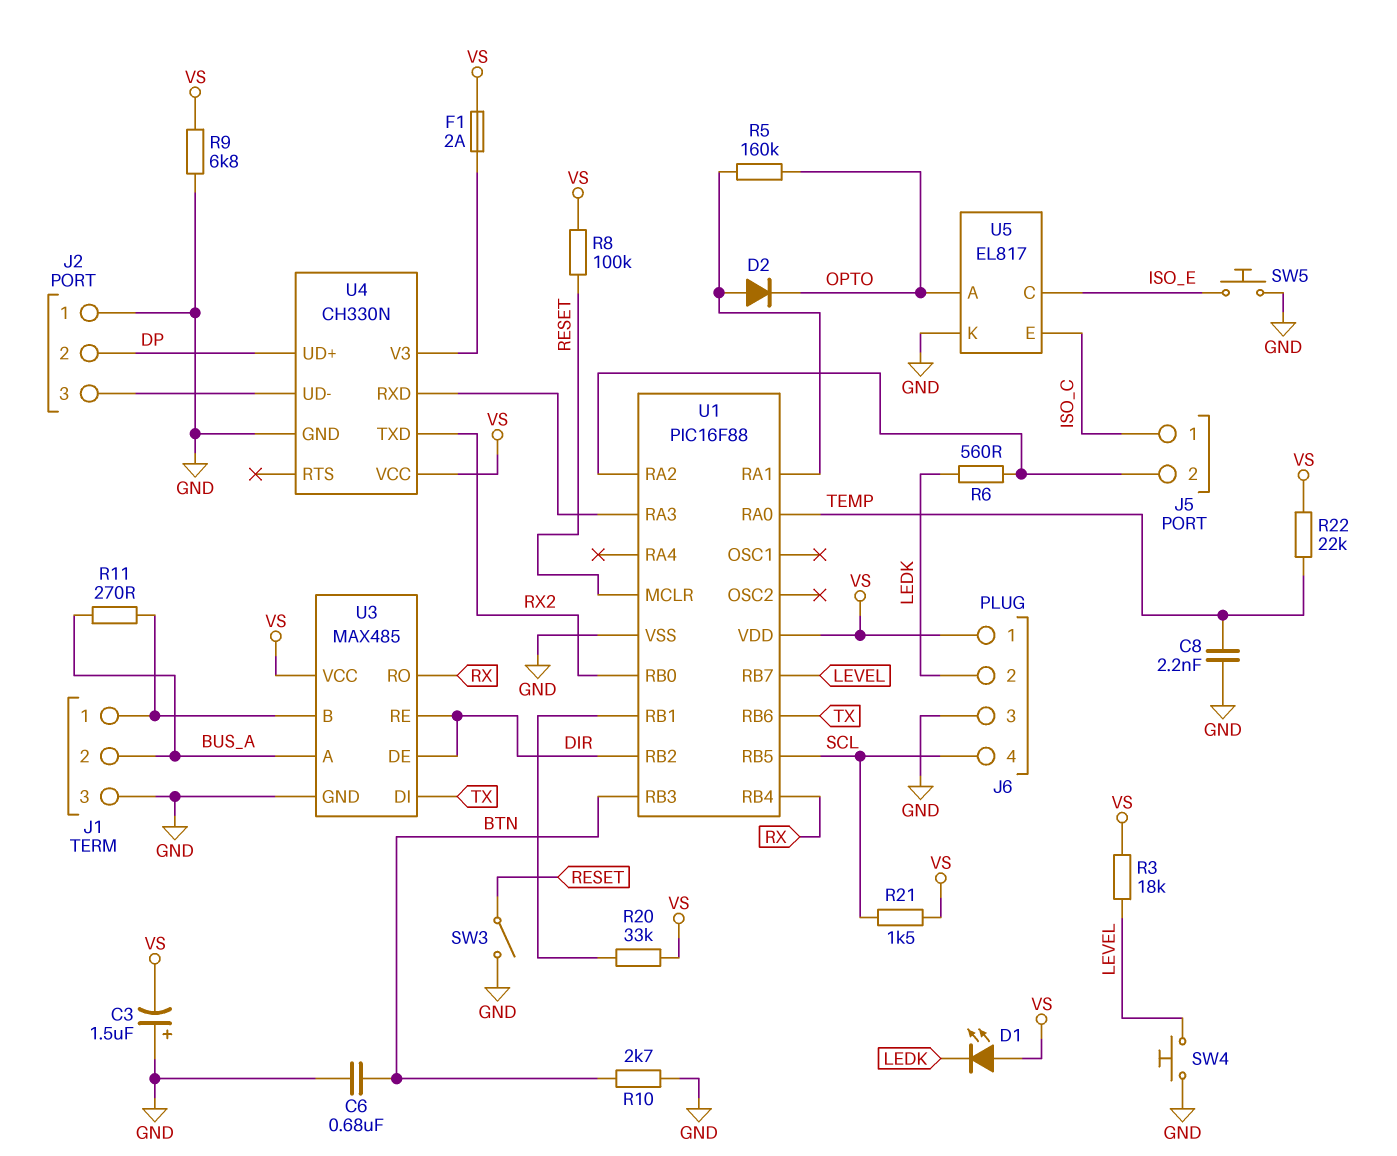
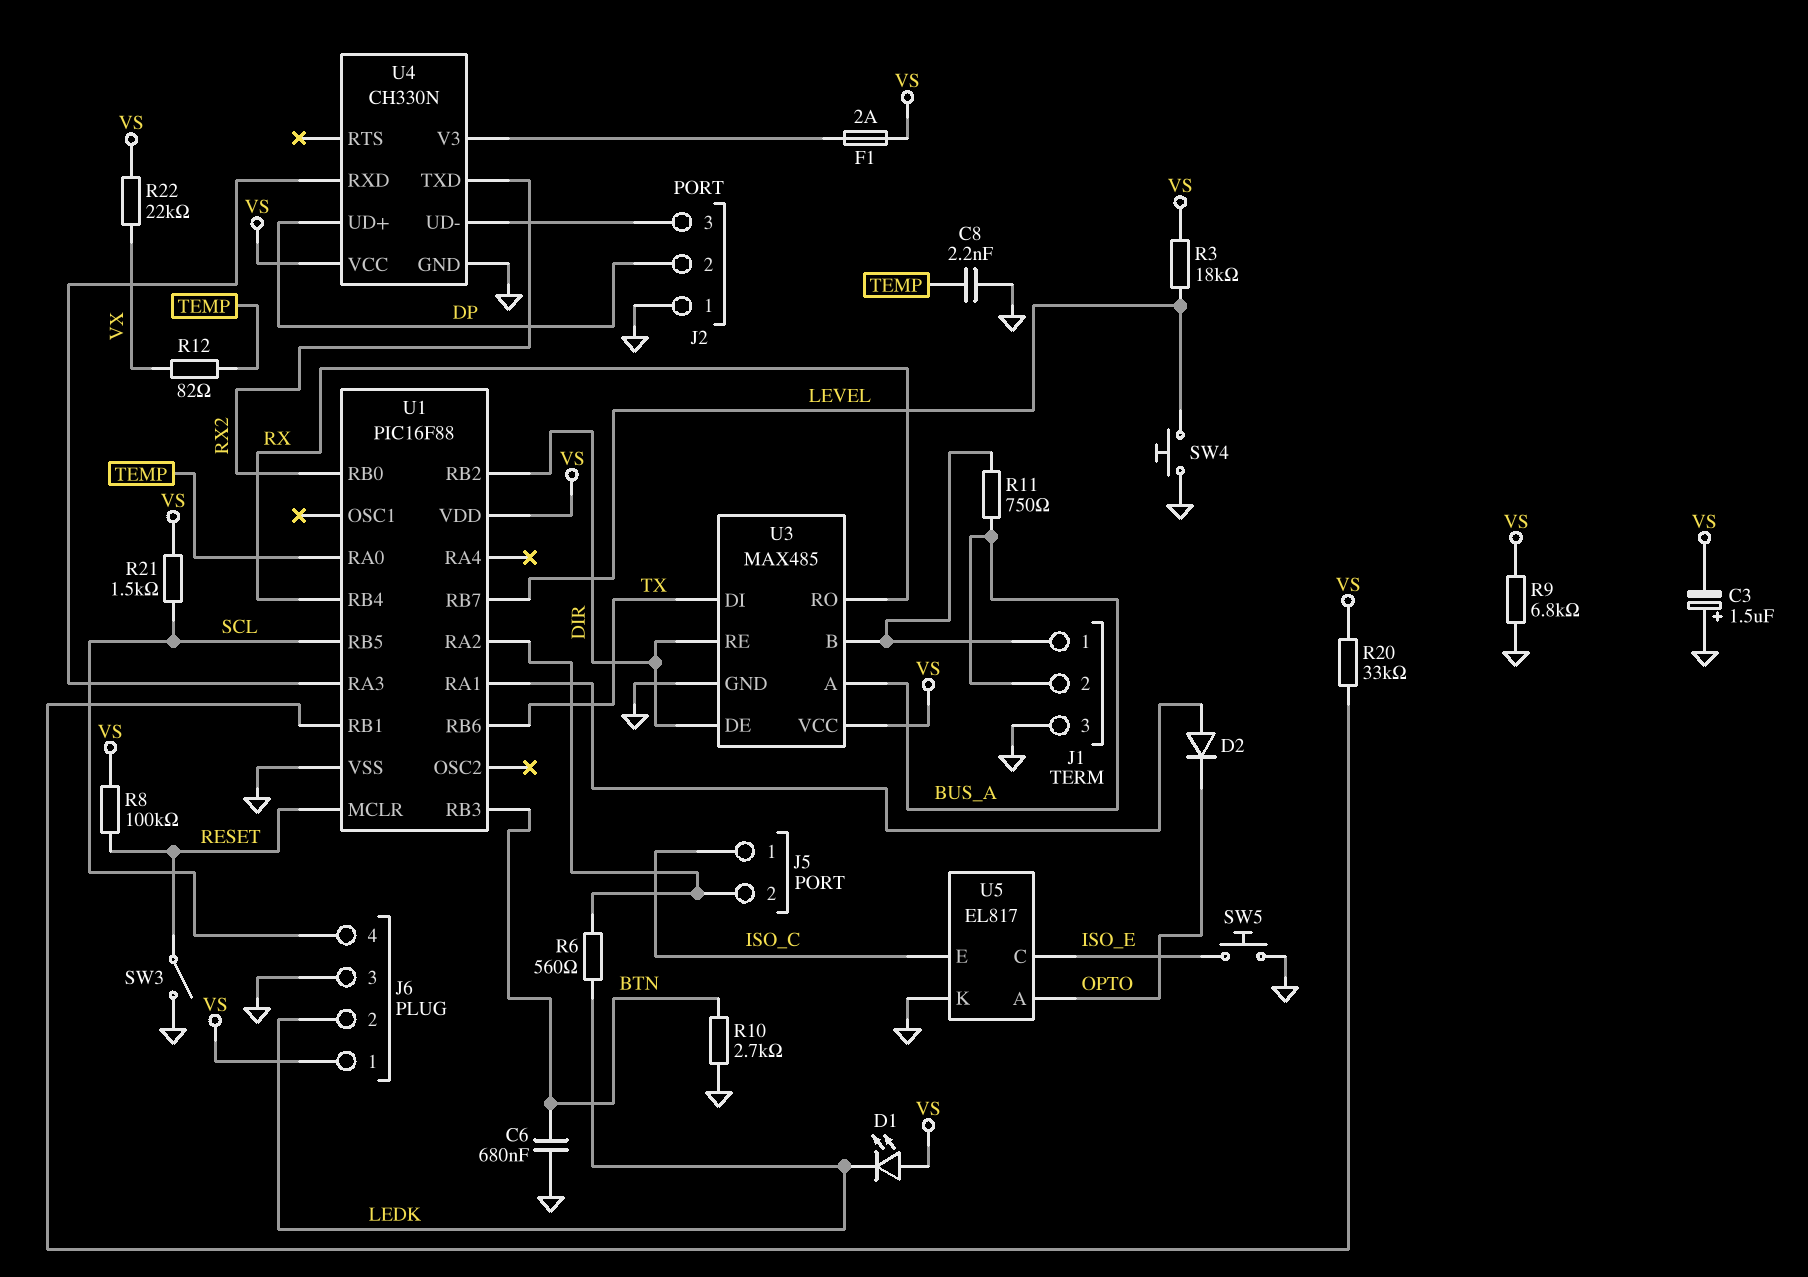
R5: 160k (OPTO, U1/RA1) -> none
R11: 270 (BUS_A, J1/1) -> 750 (BUS_A, J1/1)
R12: none -> 82 (TEMP, VX)
R22: 22k (TEMP, VS) -> 22k (VS, VX)

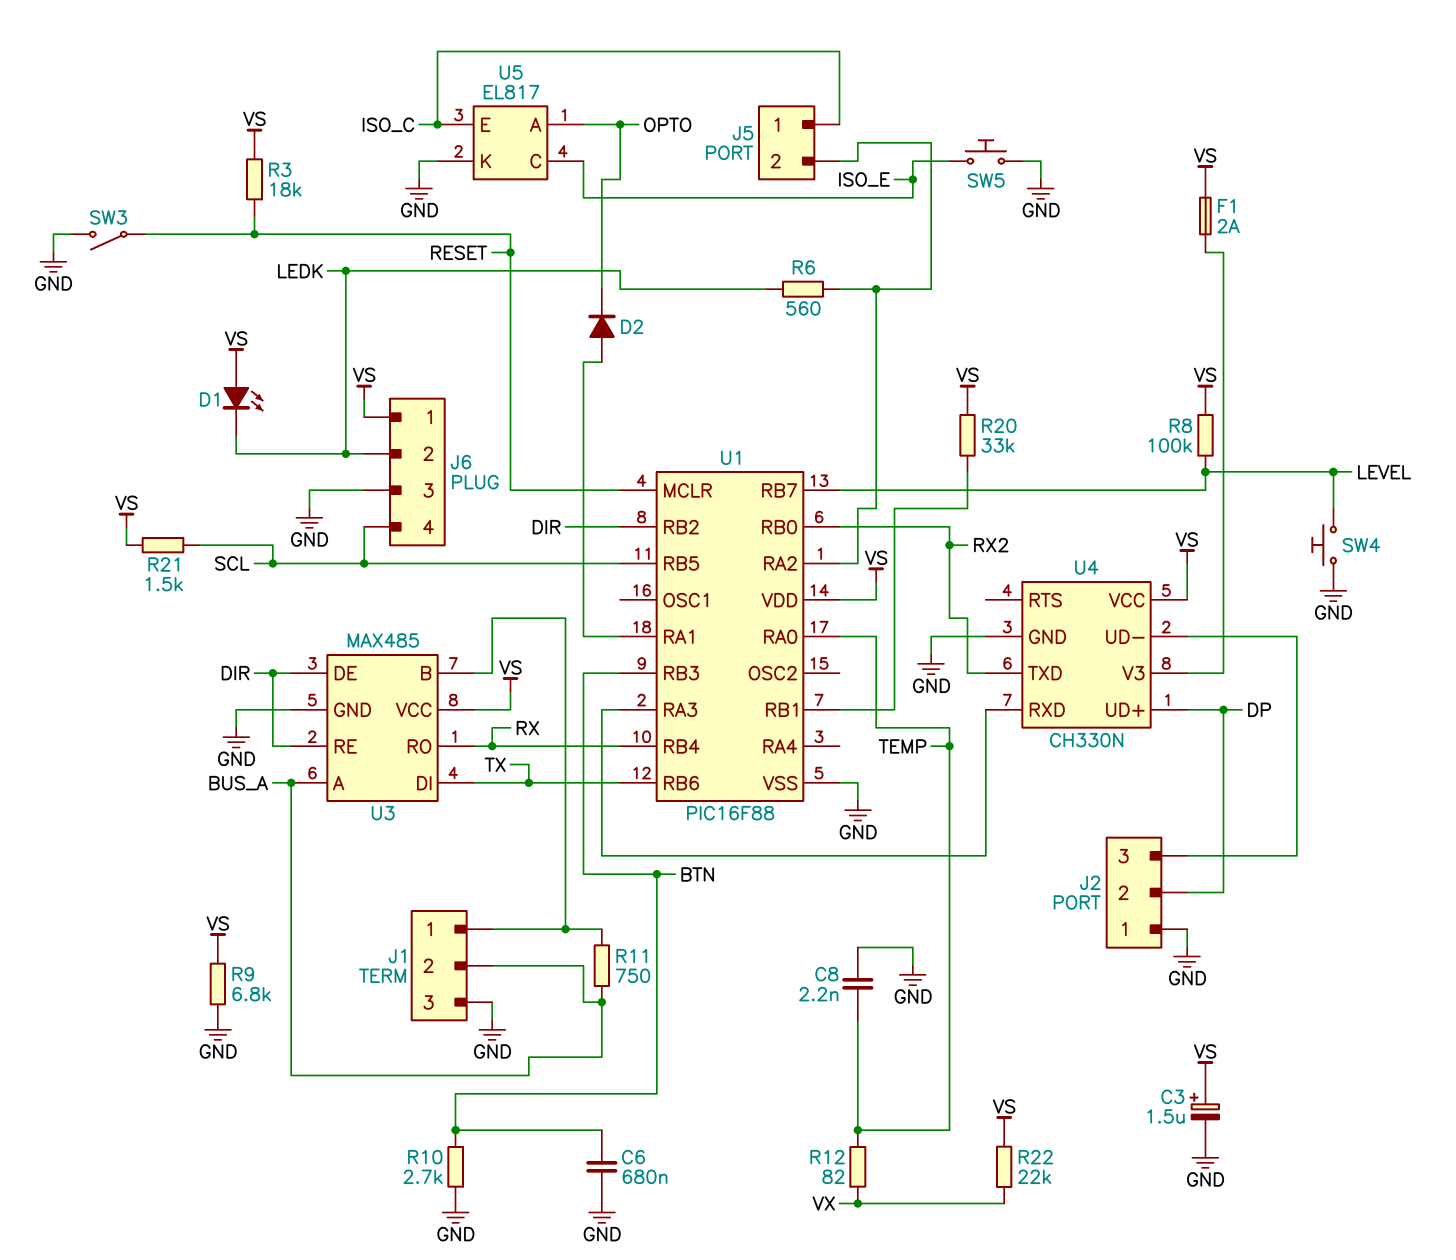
C3: 1.5uF (plus GND, minus VS) -> 1.5uF (plus VS, minus GND)
R3: 18k (LEVEL, VS) -> 18k (RESET, VS)
R8: 100k (RESET, VS) -> 100k (LEVEL, VS)

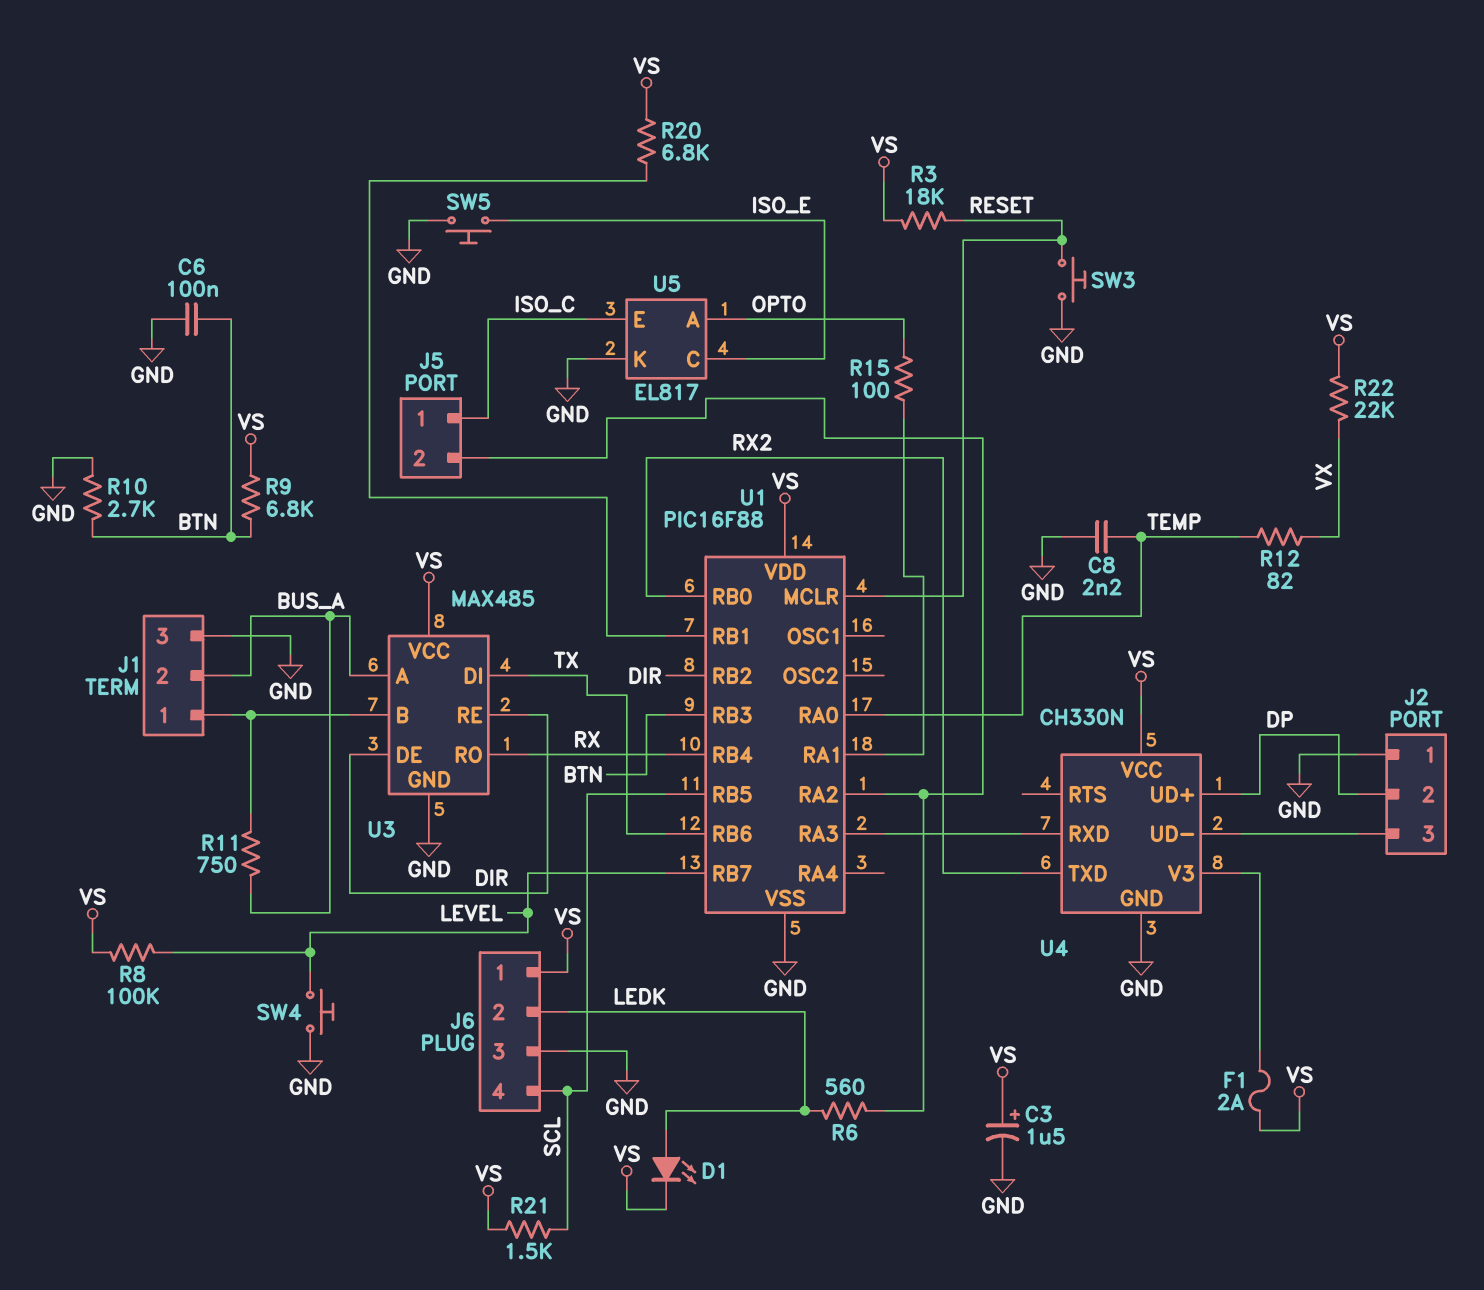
C6: 680nF (BTN, GND) -> 100nF (BTN, GND)
D1: LED (A VS, K LEDK) -> LED (A LEDK, K VS)
D2: diode (A U1/RA1, K OPTO) -> none
R9: 6.8k (GND, VS) -> 6.8k (BTN, VS)
R15: none -> 100 (OPTO, U1/RA1)
R20: 33k (U1/RB1, VS) -> 6.8k (U1/RB1, VS)
SW3: switch (GND, RESET) -> button (GND, RESET)

